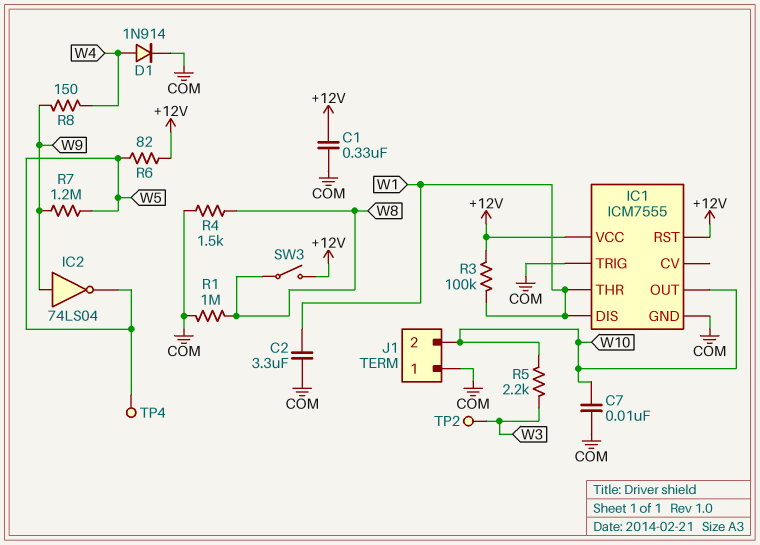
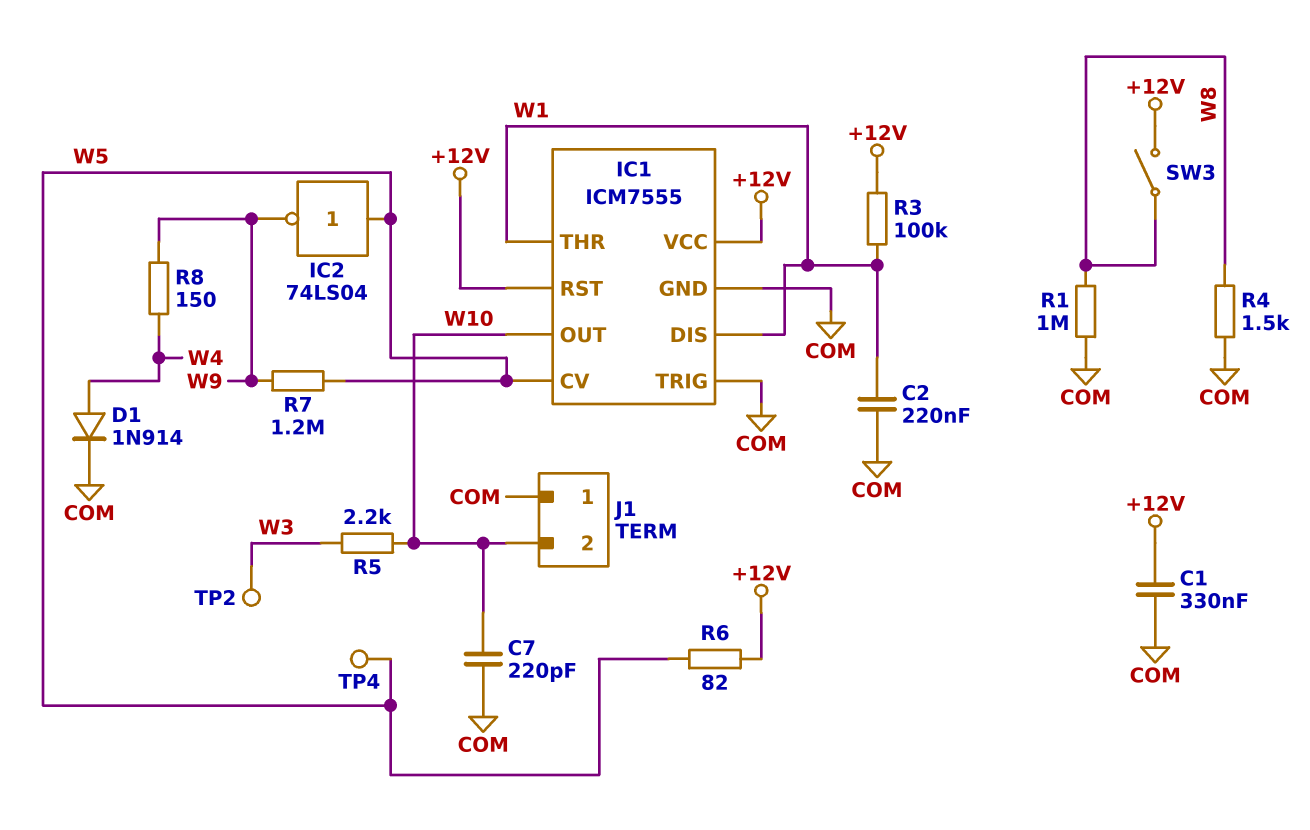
C2: 3.3uF (COM, W1) -> 220nF (COM, W1)
C7: 10nF (COM, W10) -> 220pF (COM, W10)
IC1 pin CV: none -> W5
IC2: NOT 74LS04 (in W9, out W5) -> NOT 74LS04 (in W5, out W9)

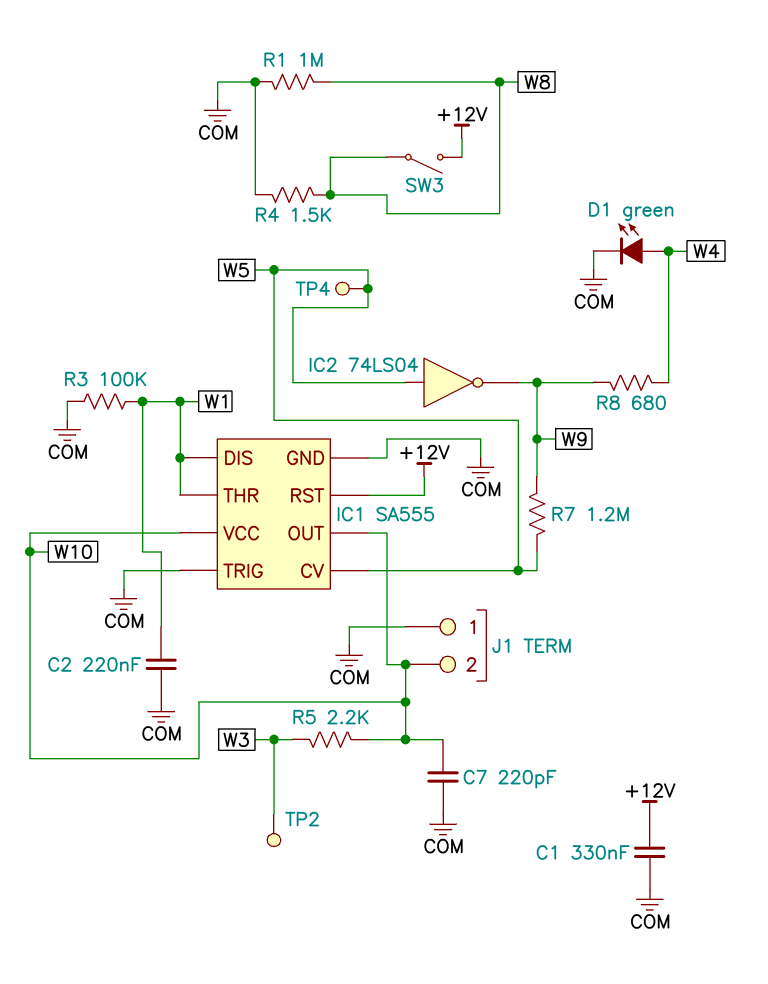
D1: diode 1N914 (A W4, K COM) -> LED green (A W4, K COM)
IC1: ICM7555 -> SA555
IC1 pin VCC: +12V -> W10
R3: 100k (+12V, W1) -> 100k (COM, W1)
R6: 82 (+12V, W5) -> none
R8: 150 (W4, W9) -> 680 (W4, W9)

